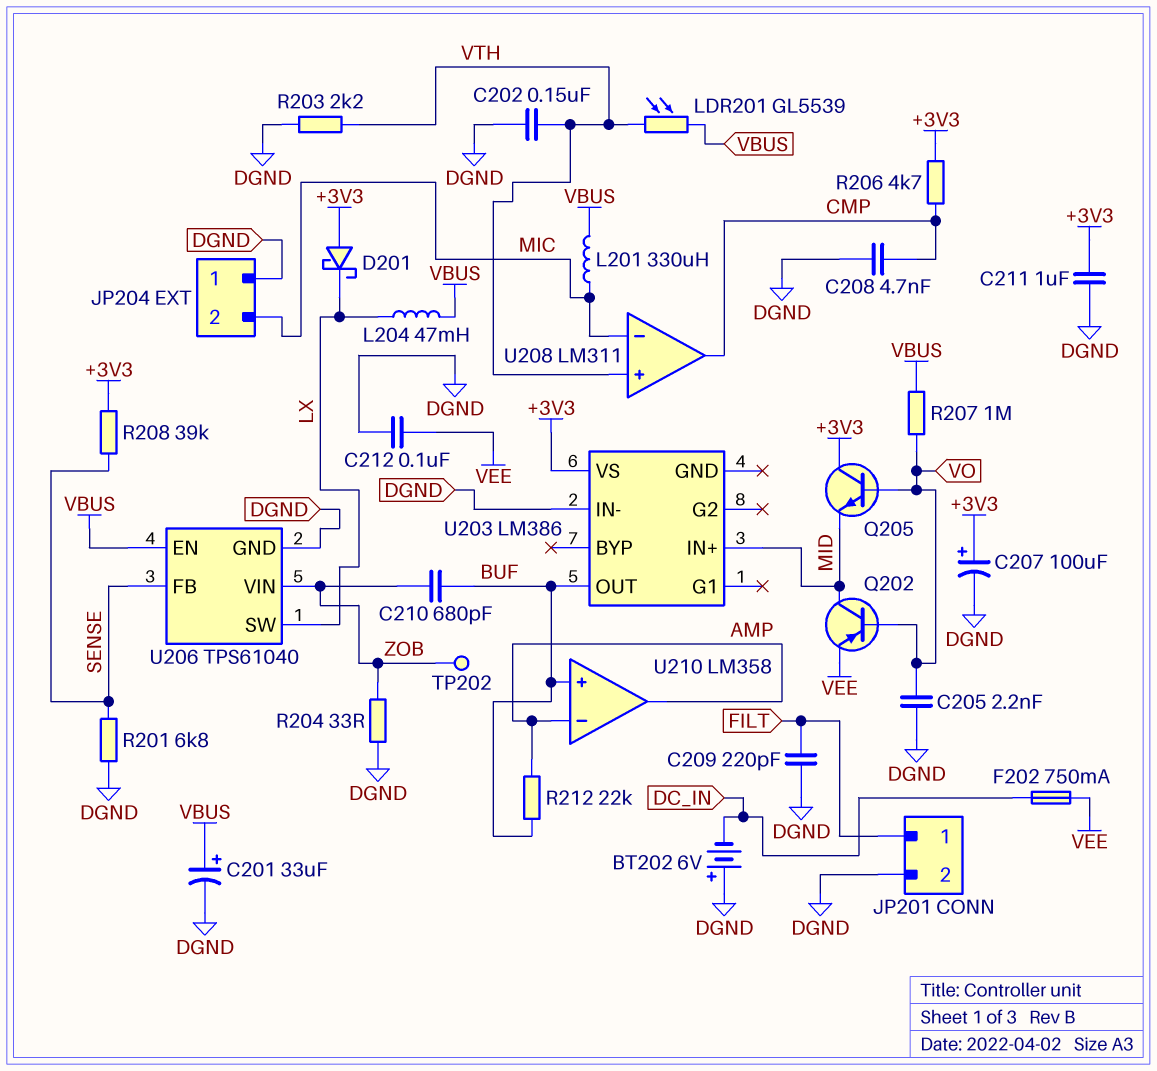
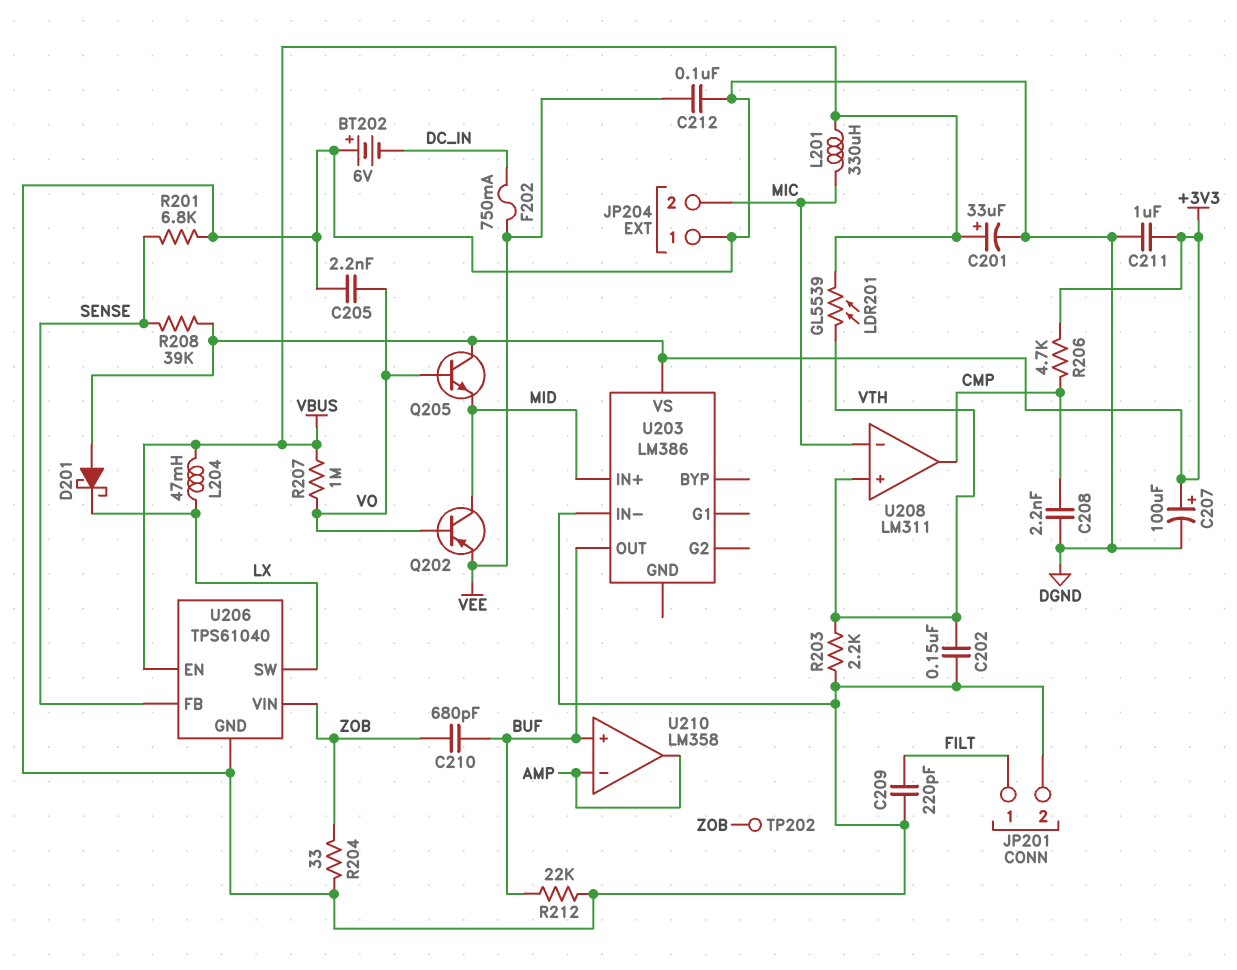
C208: 4.7nF (CMP, DGND) -> 2.2nF (CMP, DGND)
R212: 22k (AMP, BUF) -> 22k (BUF, DGND)

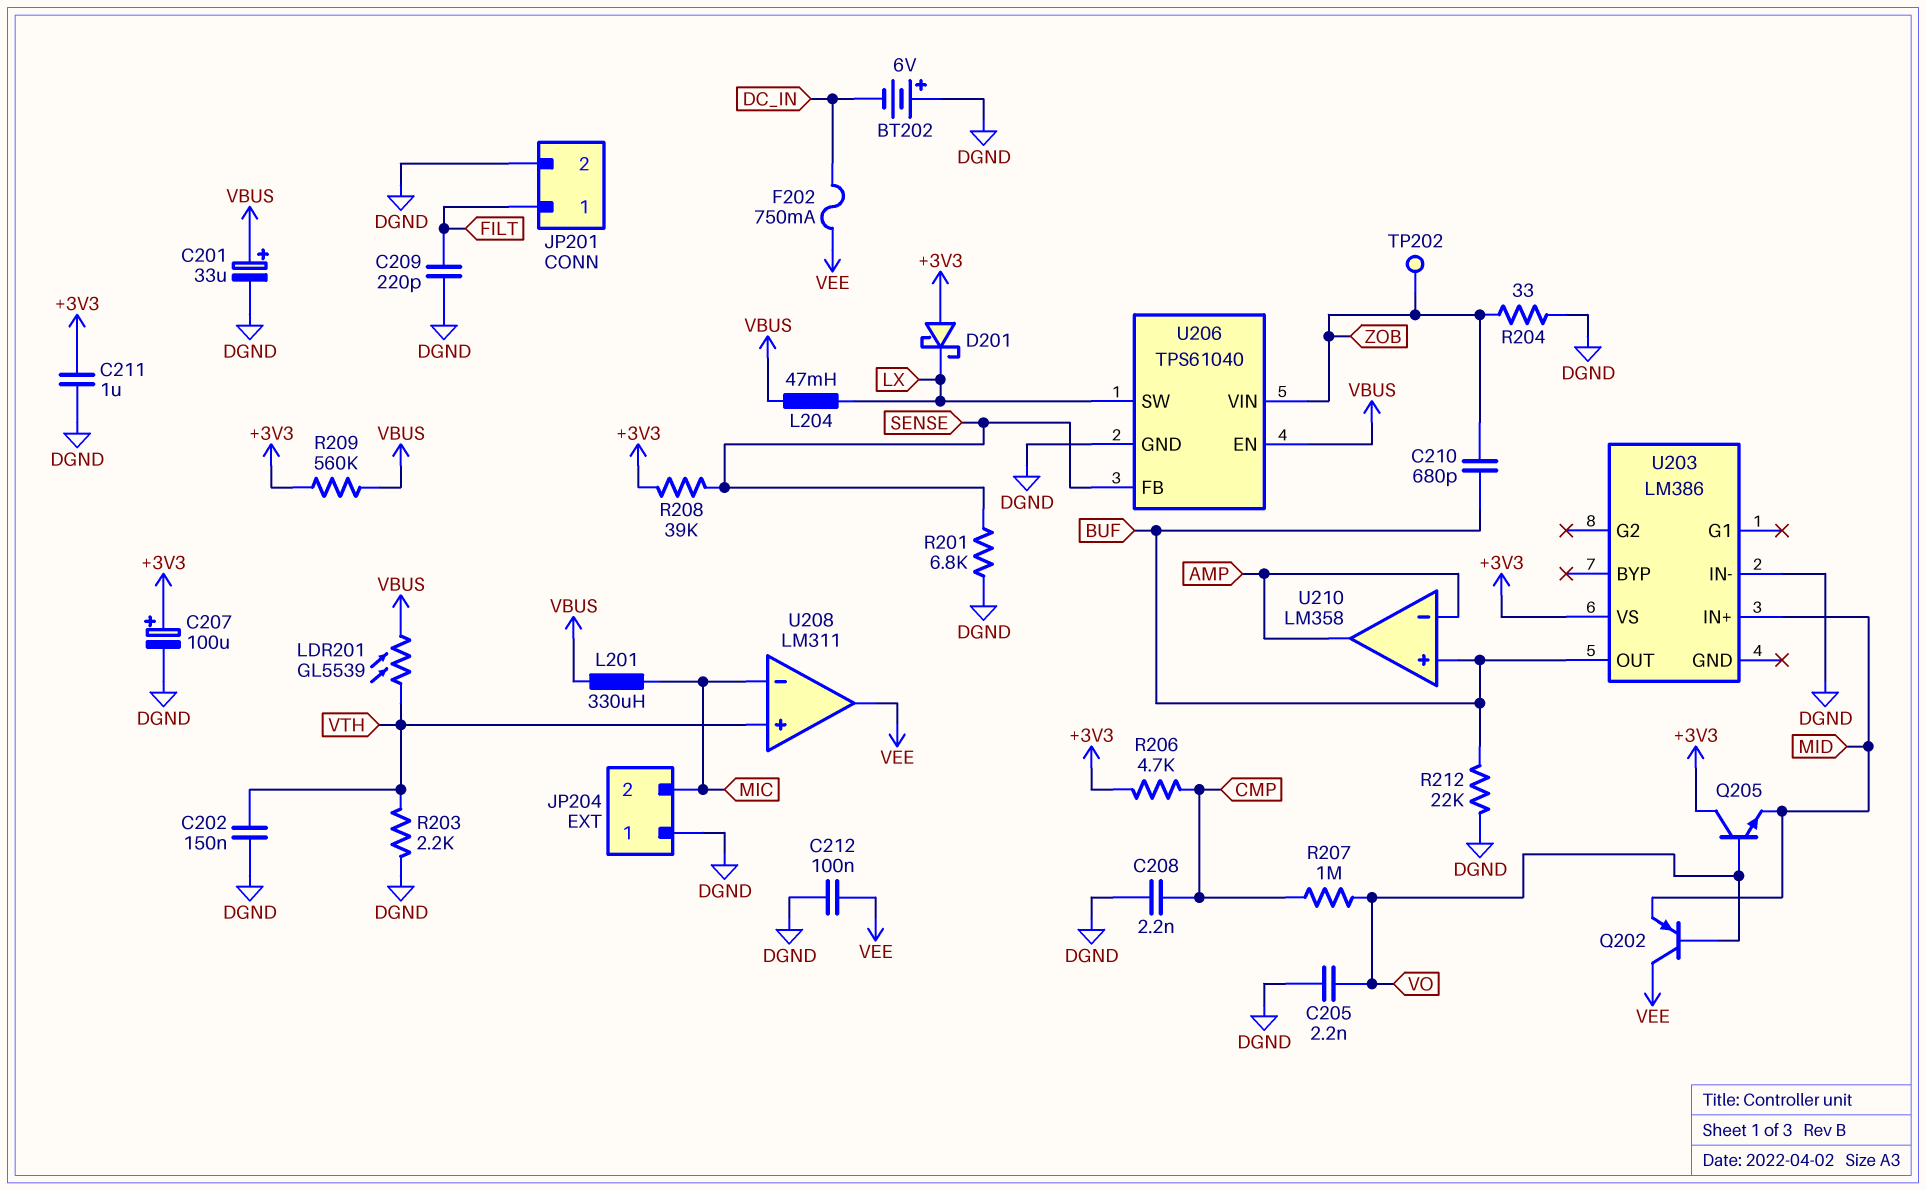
Q202: PNP (B VO, C MID, E VEE) -> PNP (B VO, C VEE, E MID)
R207: 1M (VBUS, VO) -> 1M (CMP, VO)
R209: none -> 560k (+3V3, VBUS)
U208 pin out: CMP -> VEE

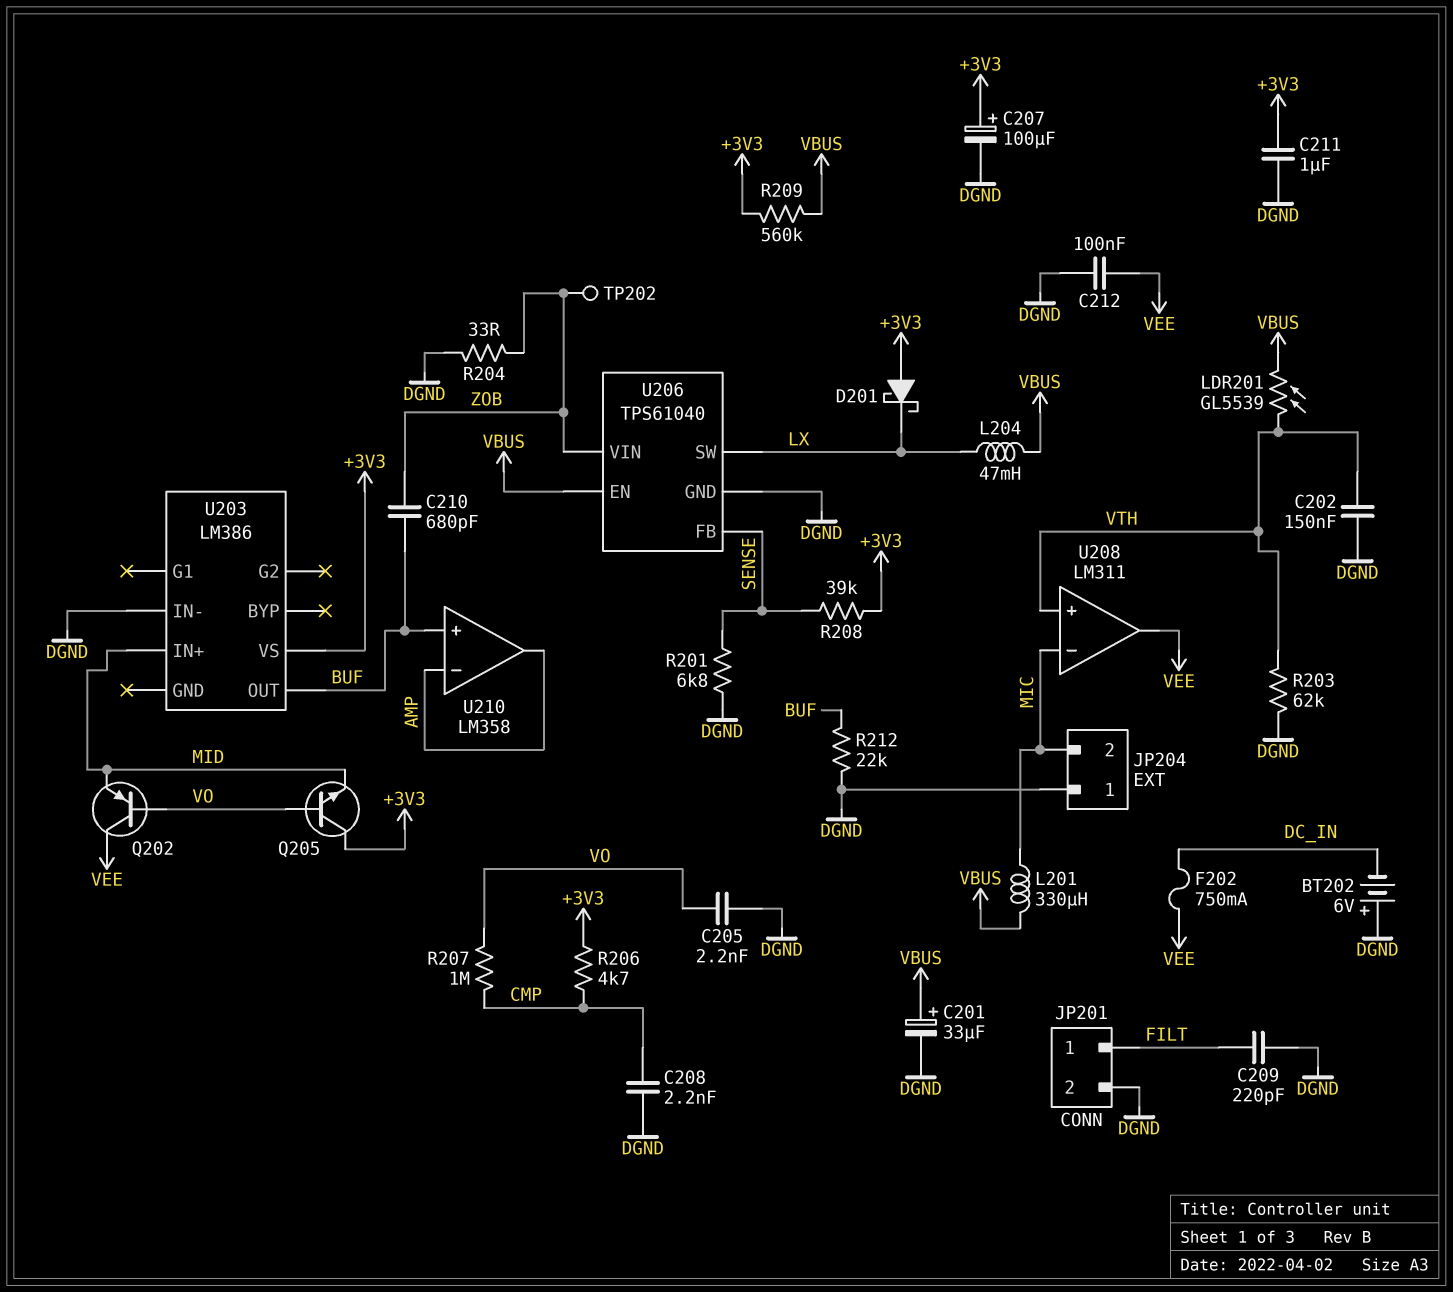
R203: 2.2k (DGND, VTH) -> 62k (DGND, VTH)

